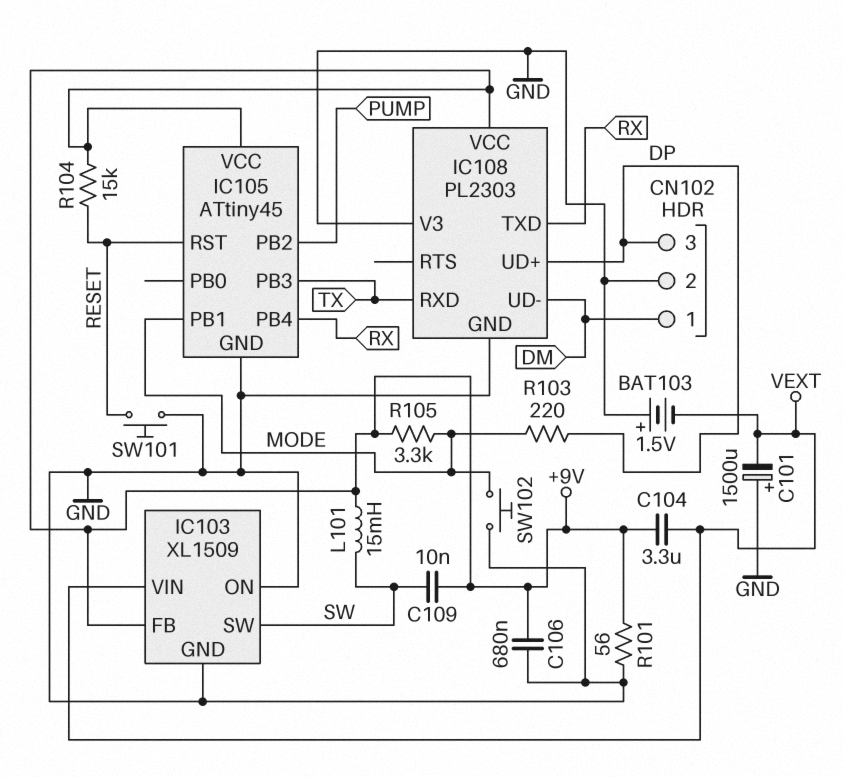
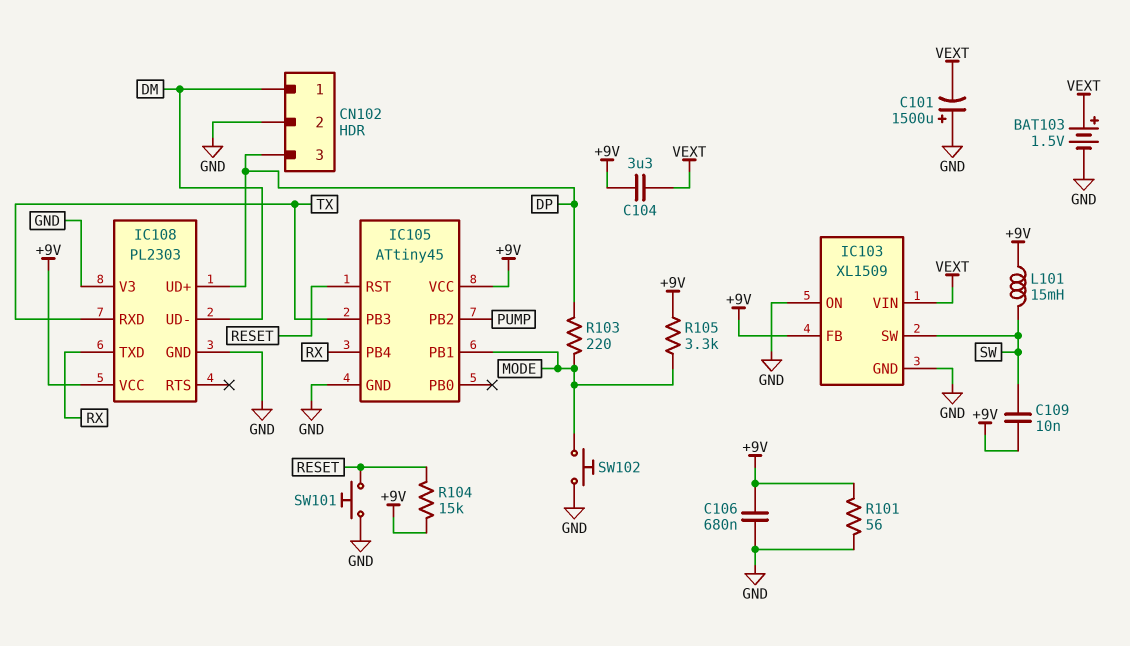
BAT103: 1.5V (plus GND, minus VEXT) -> 1.5V (plus VEXT, minus GND)

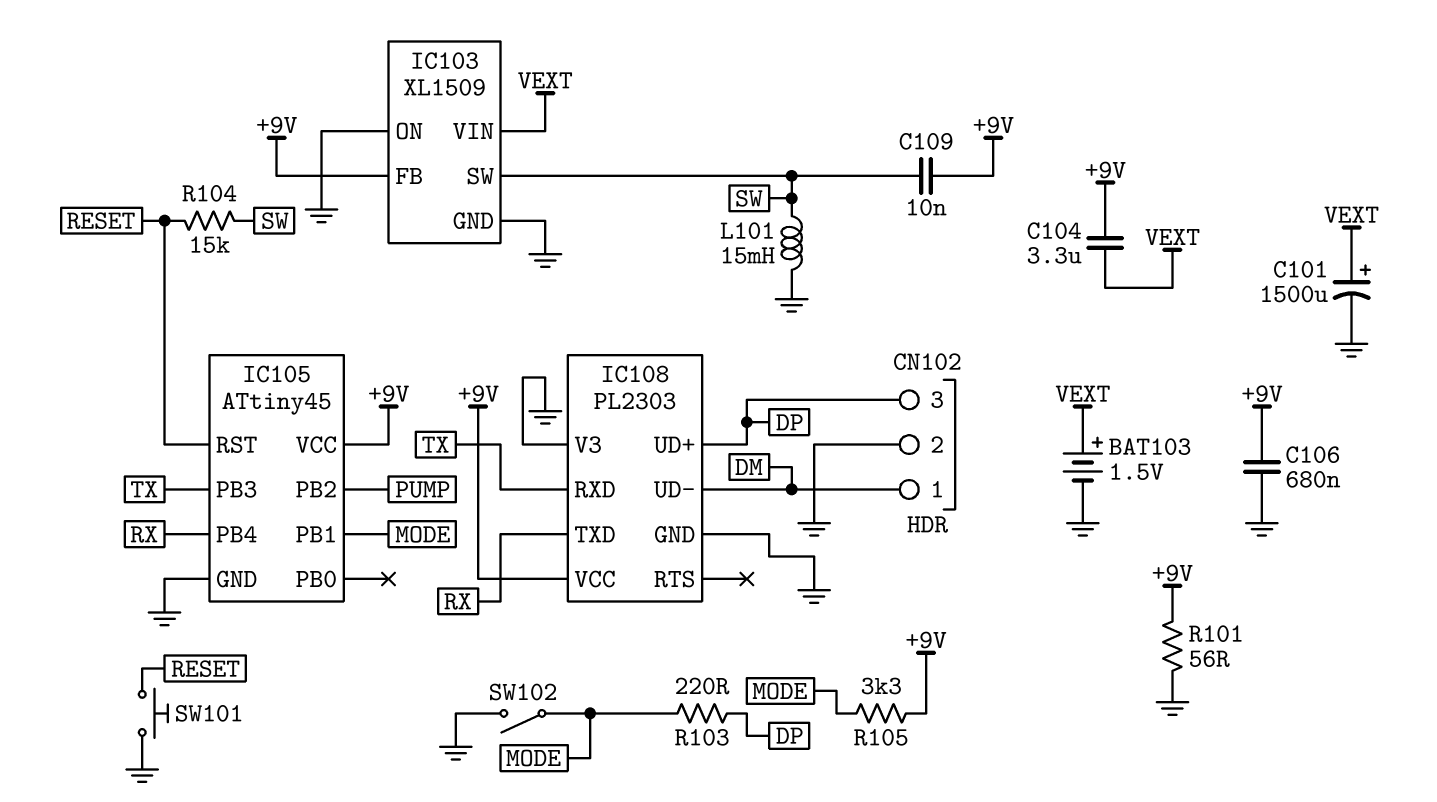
C101: 1500uF (plus GND, minus VEXT) -> 1500uF (plus VEXT, minus GND)
L101: 15mH (+9V, SW) -> 15mH (GND, SW)
R104: 15k (+9V, RESET) -> 15k (RESET, SW)
SW102: button (GND, MODE) -> switch (GND, MODE)

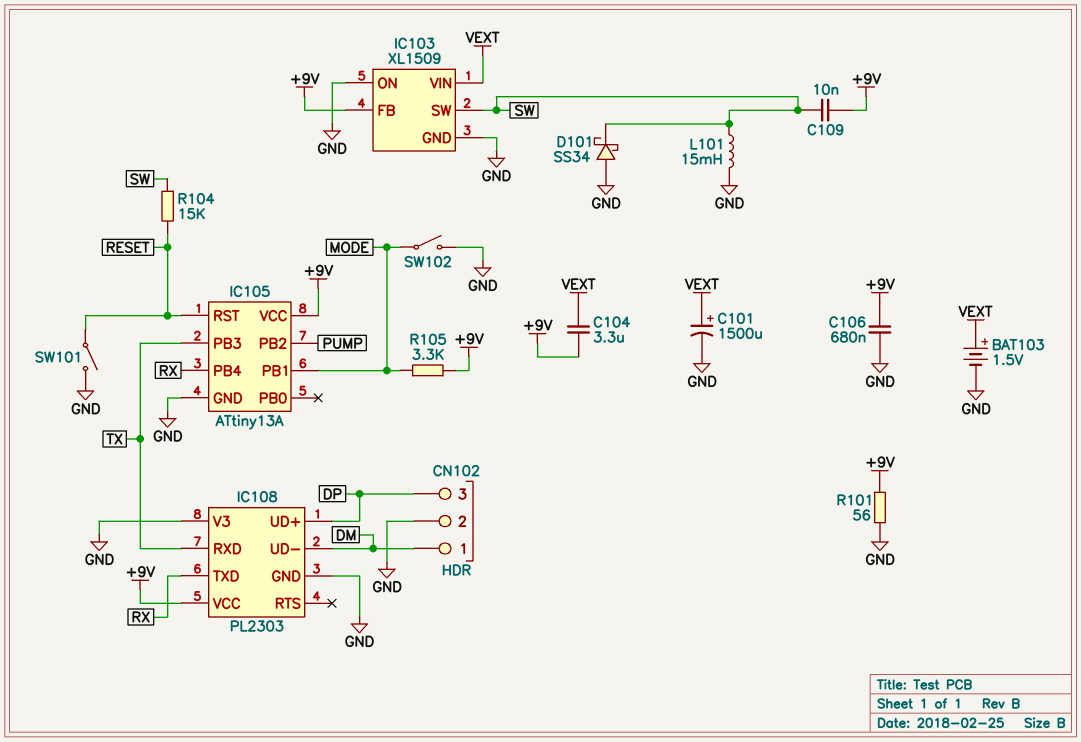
D101: none -> schottky SS34 (A GND, K SW)
IC105: ATtiny45 -> ATtiny13A
R103: 220 (DP, MODE) -> none
SW101: button (GND, RESET) -> switch (GND, RESET)

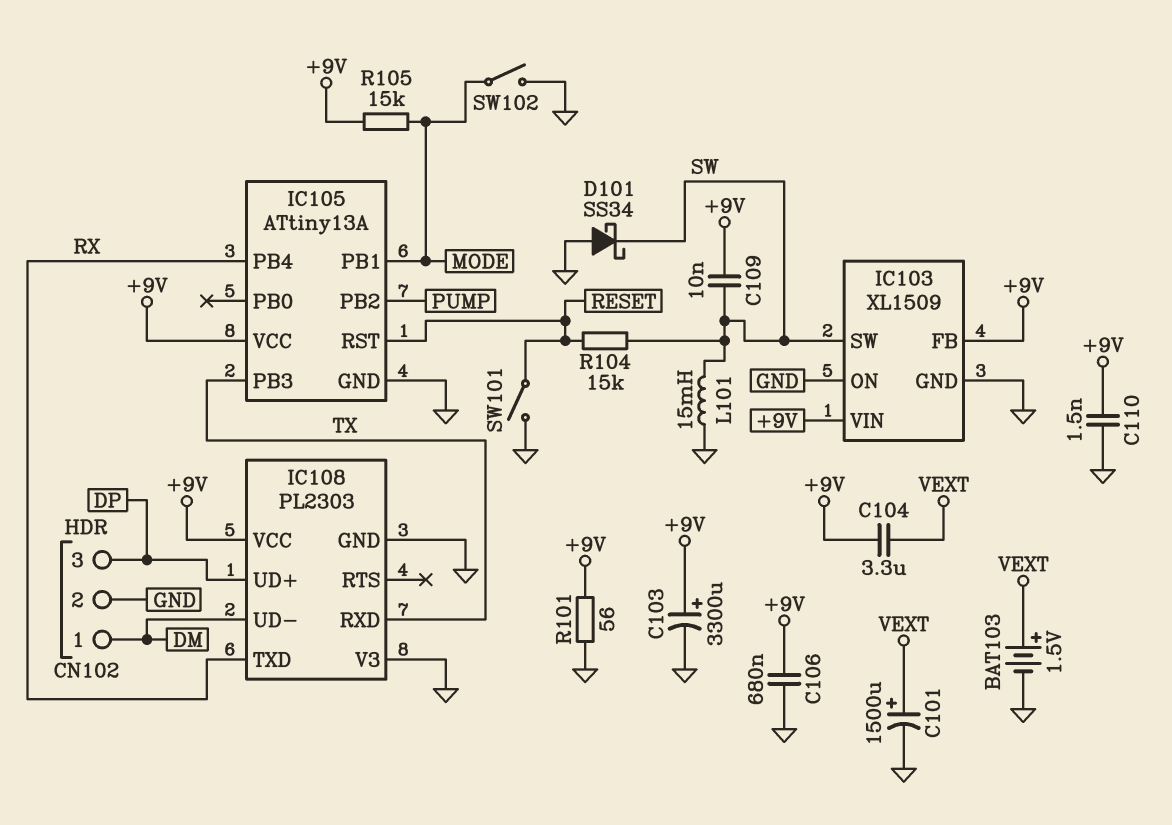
C103: none -> 3300uF (plus +9V, minus GND)
C110: none -> 1.5nF (+9V, GND)
IC103 pin VIN: VEXT -> +9V
R105: 3.3k (+9V, MODE) -> 15k (+9V, MODE)

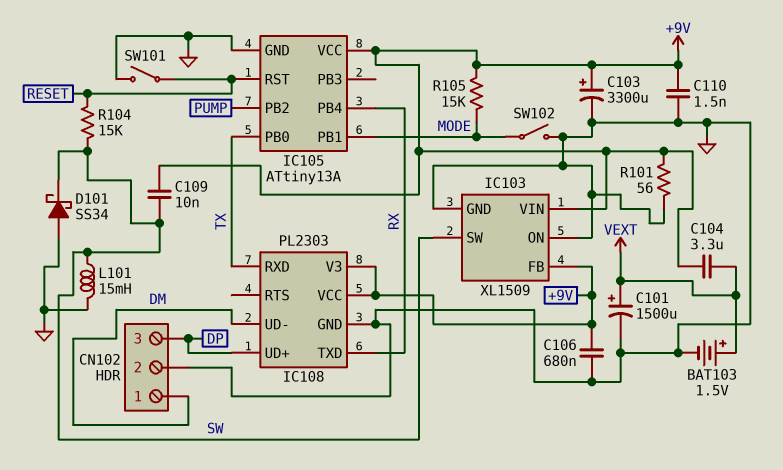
IC105 pin PB0: none -> TX
IC105 pin PB3: TX -> none
IC108 pin V3: GND -> +9V

